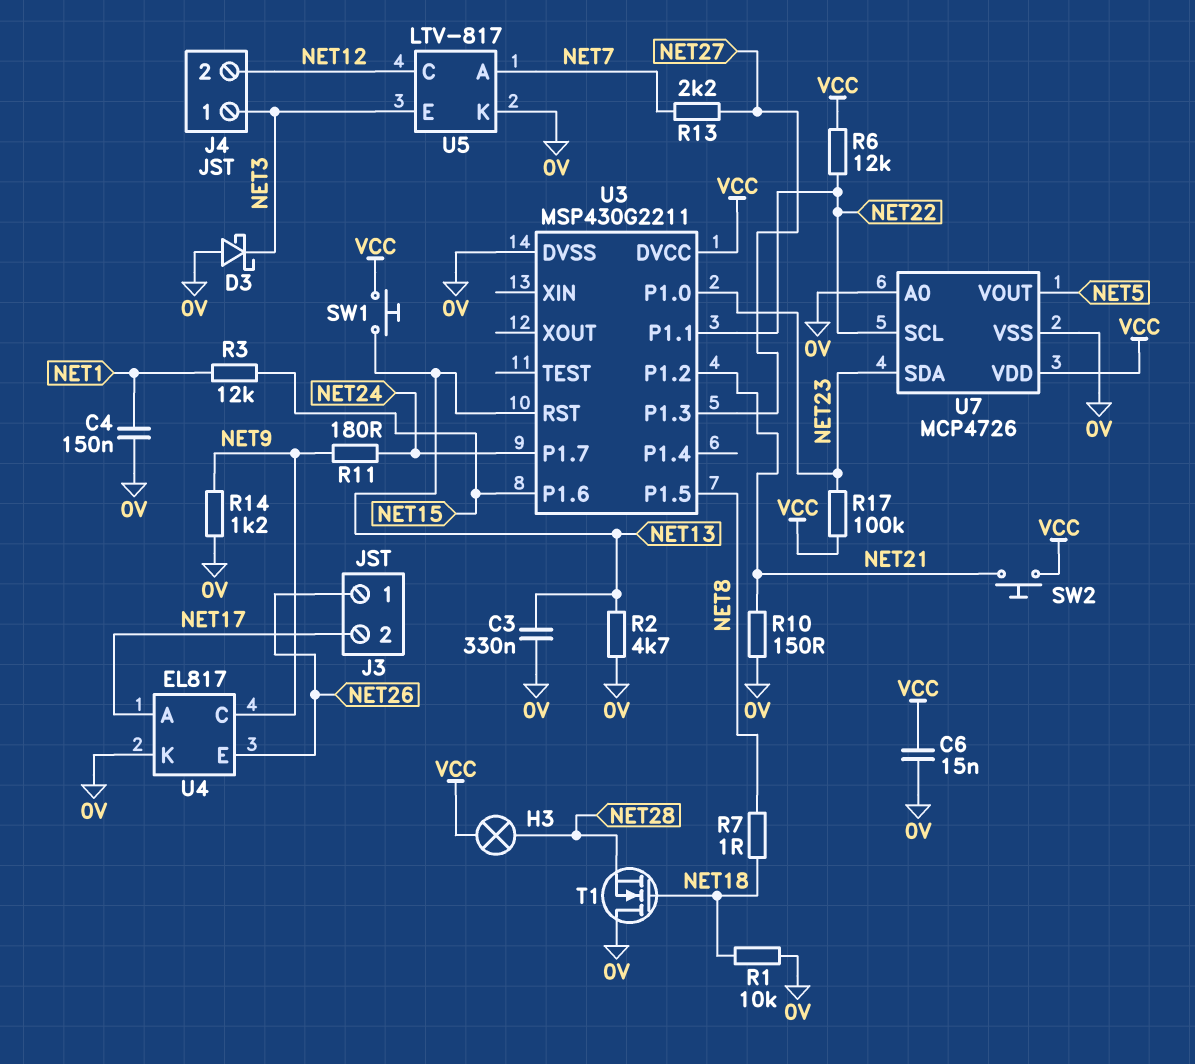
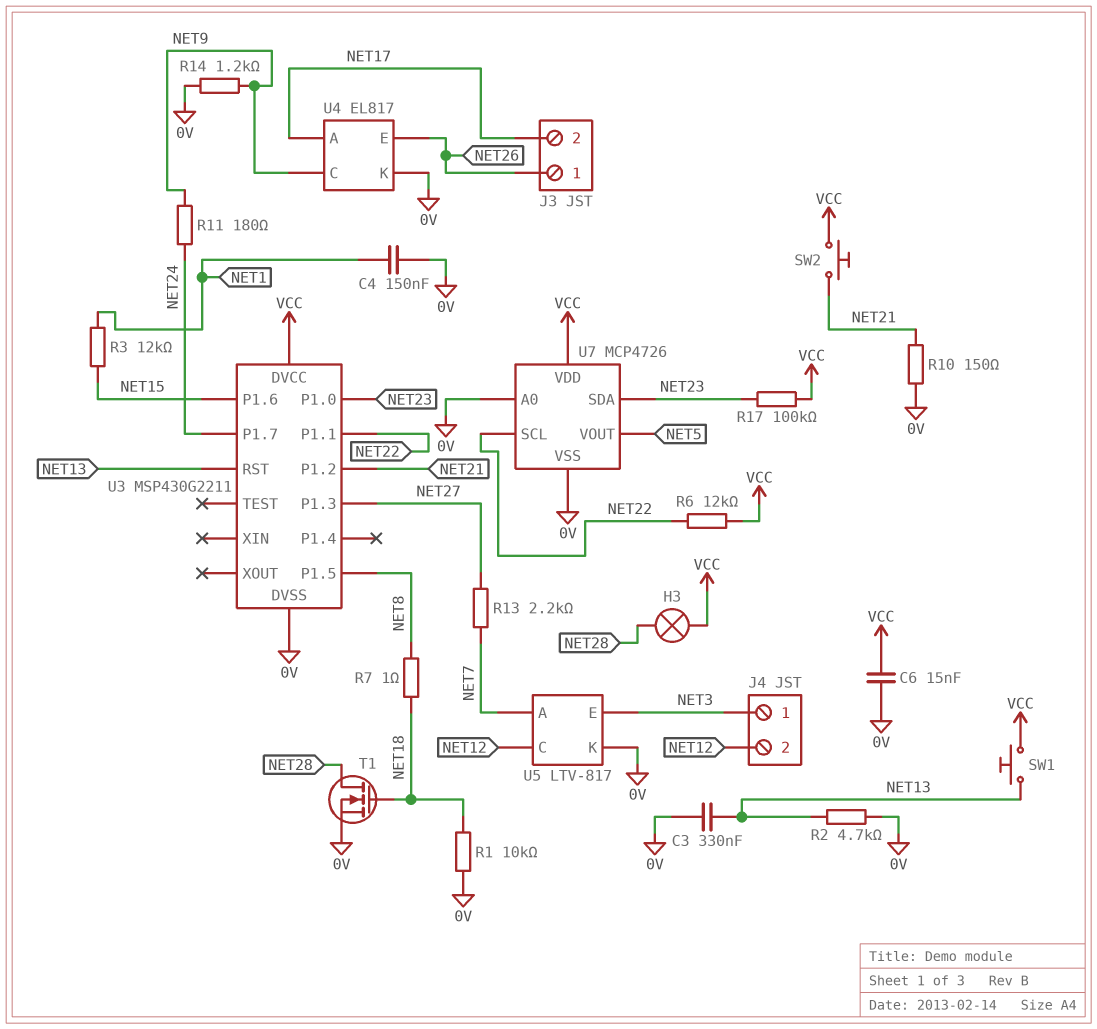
D3: schottky (A 0V, K NET3) -> none
T1: NMOS (G NET18, D 0V, S NET28) -> NMOS (G NET18, D NET28, S 0V)

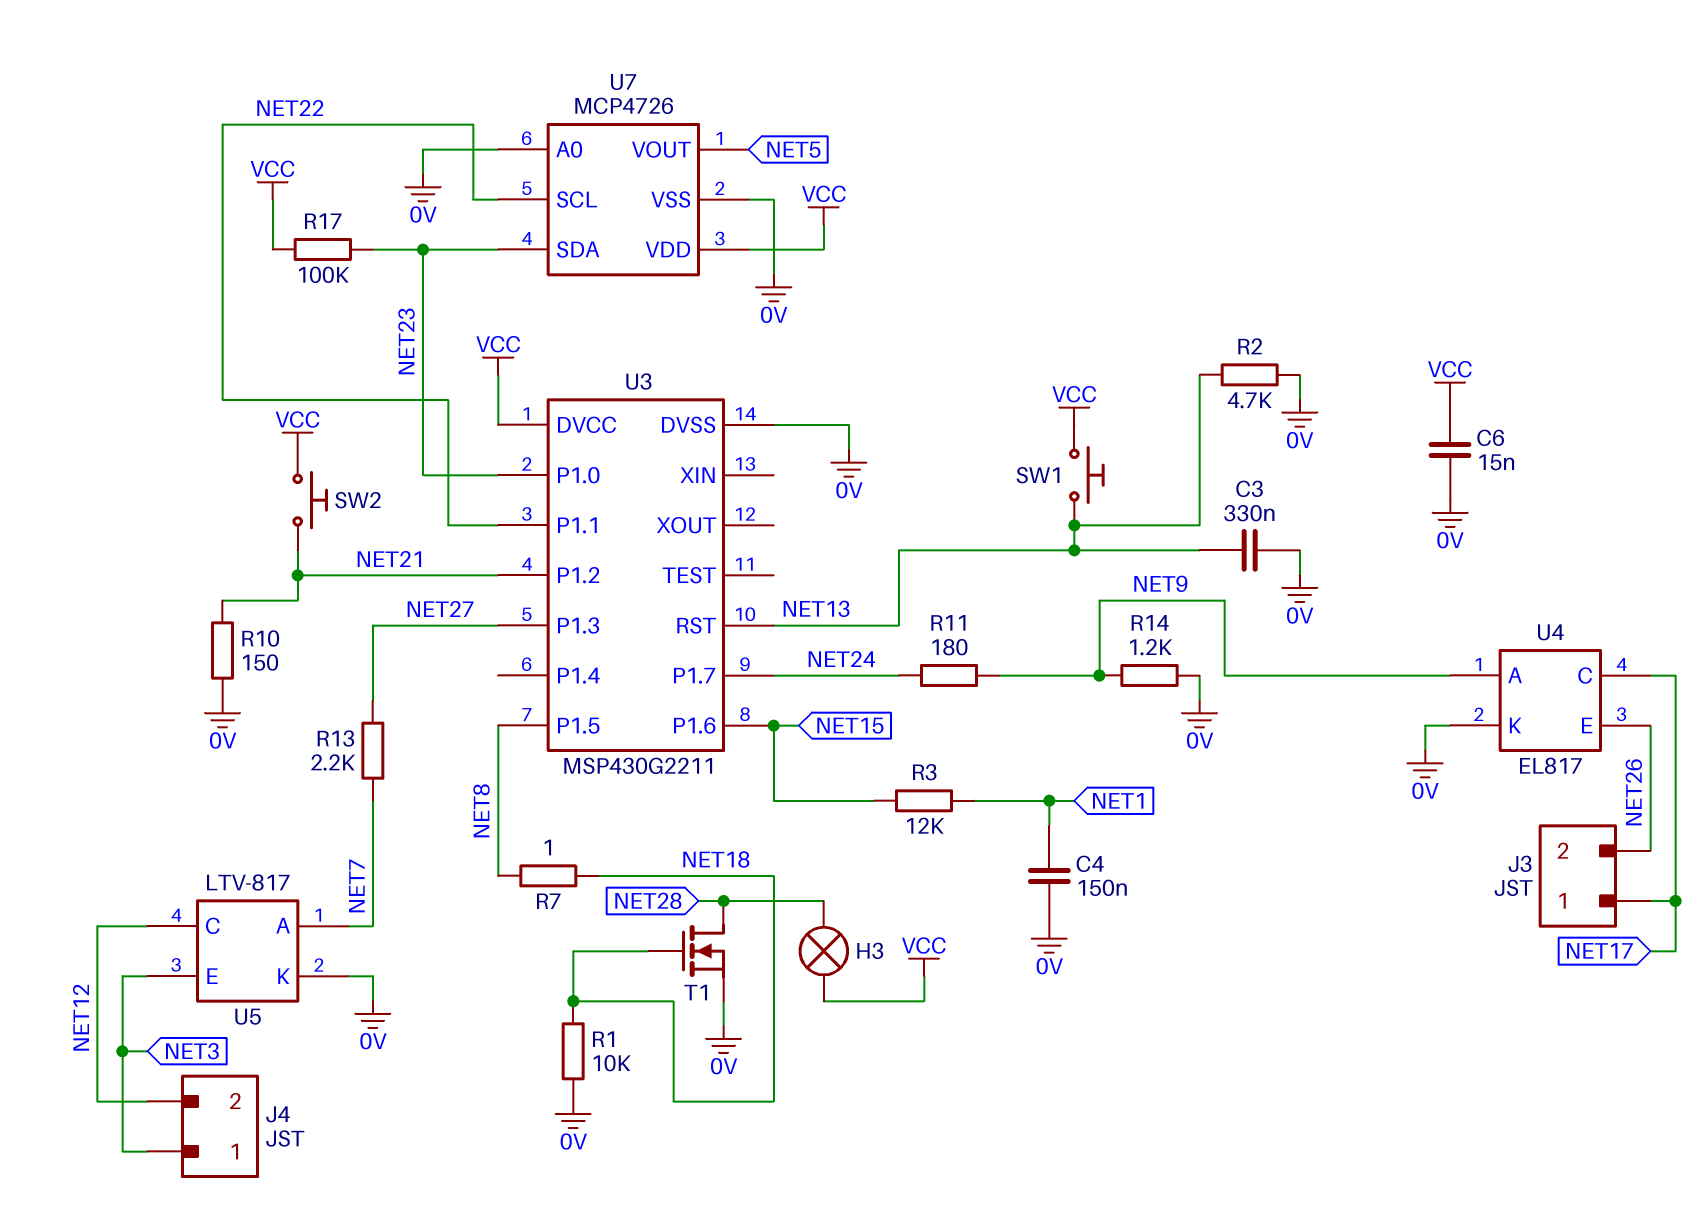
J3 pin 1: NET26 -> NET17
J3 pin 2: NET17 -> NET26
R6: 12k (NET22, VCC) -> none
U4 pin A: NET17 -> NET9
U4 pin C: NET9 -> NET17

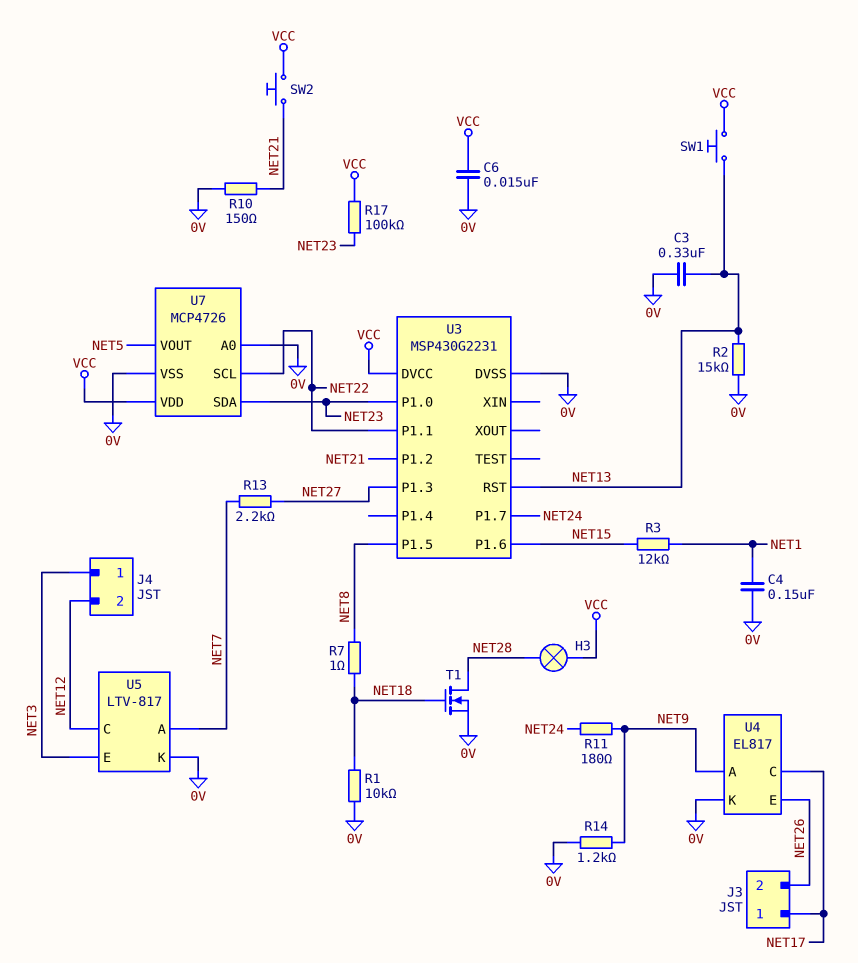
R2: 4.7k (0V, NET13) -> 15k (0V, NET13)
U3: MSP430G2211 -> MSP430G2231

